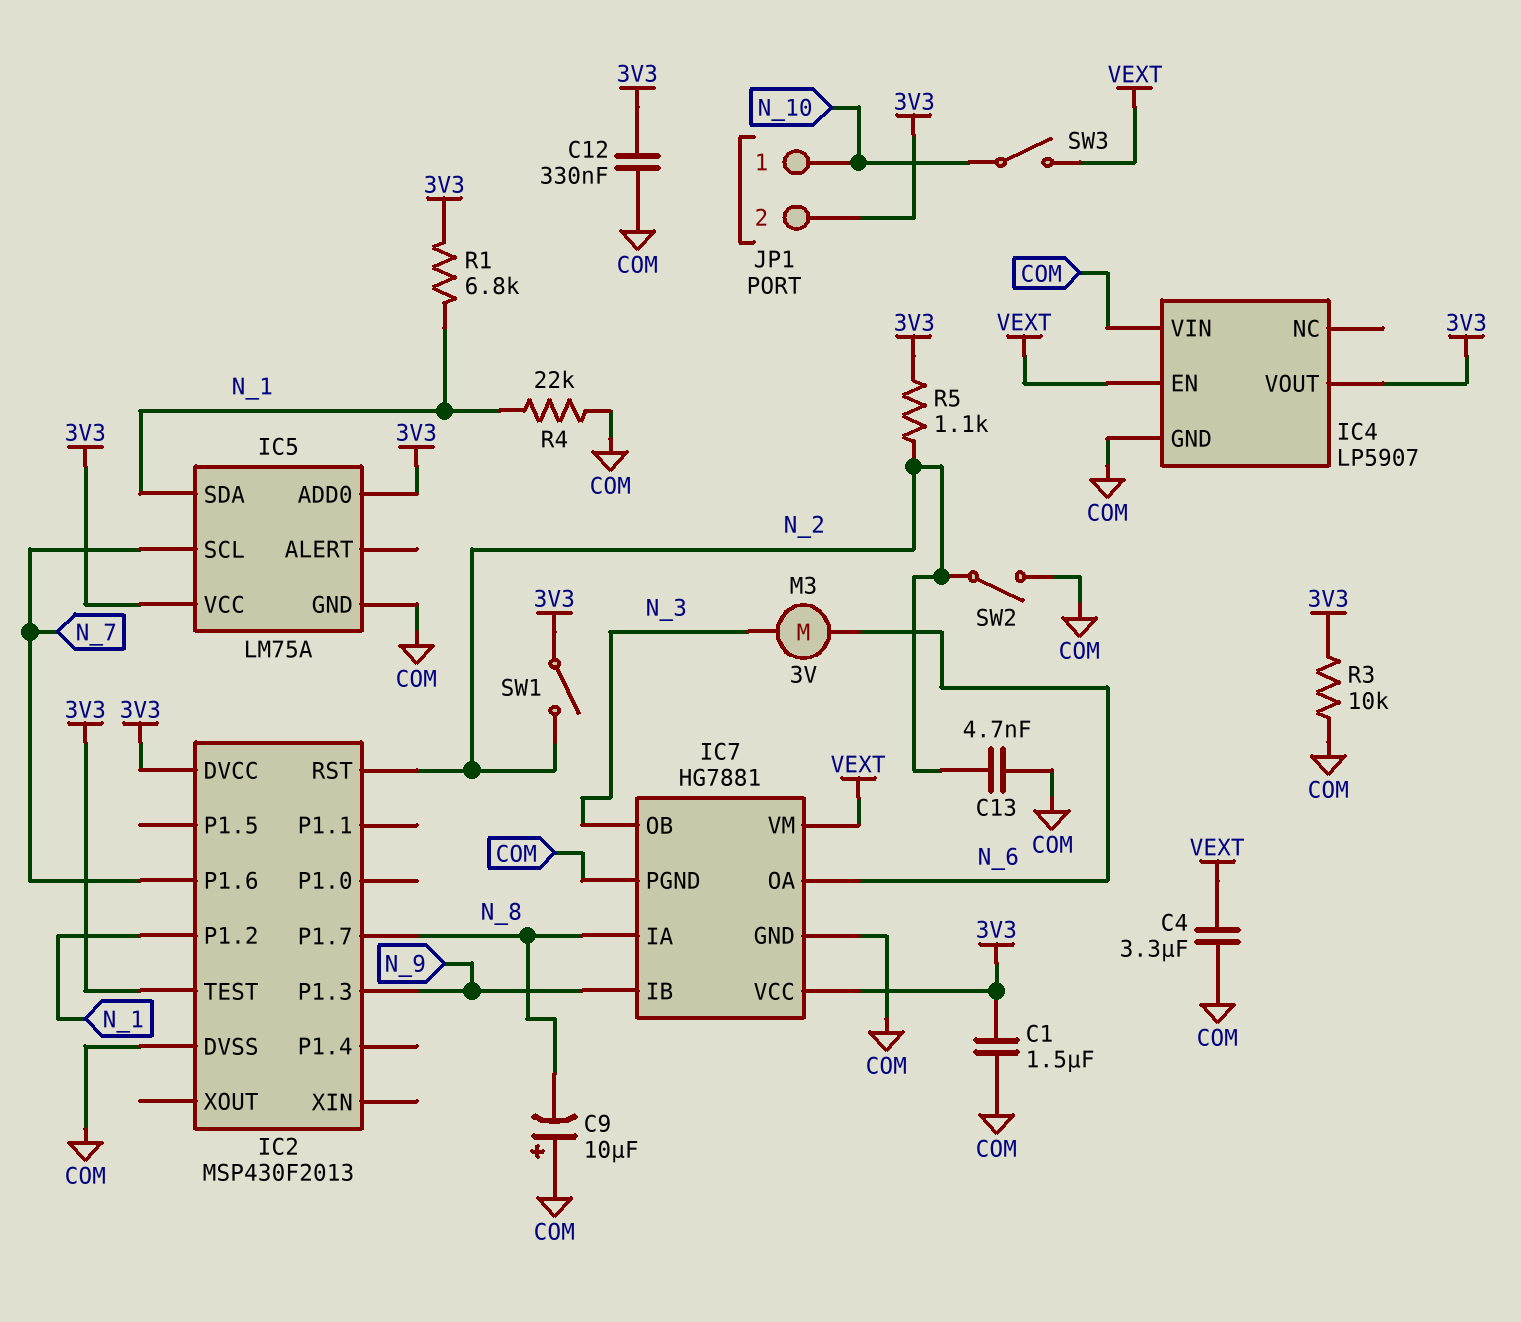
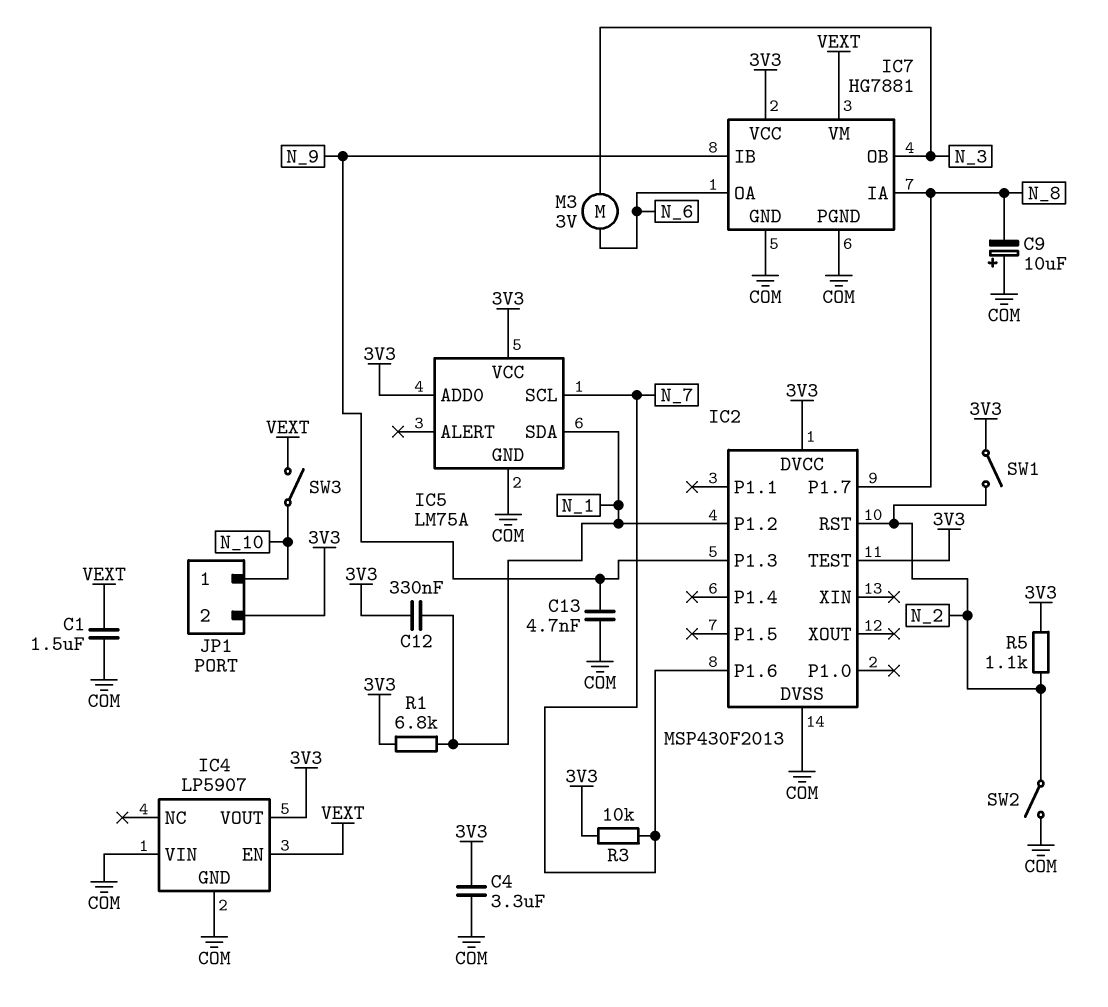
C1: 1.5uF (3V3, COM) -> 1.5uF (COM, VEXT)
C4: 3.3uF (COM, VEXT) -> 3.3uF (3V3, COM)
C12: 330nF (3V3, COM) -> 330nF (3V3, N_1)
C13: 4.7nF (COM, N_2) -> 4.7nF (COM, N_9)
R3: 10k (3V3, COM) -> 10k (3V3, N_7)
R4: 22k (COM, N_1) -> none

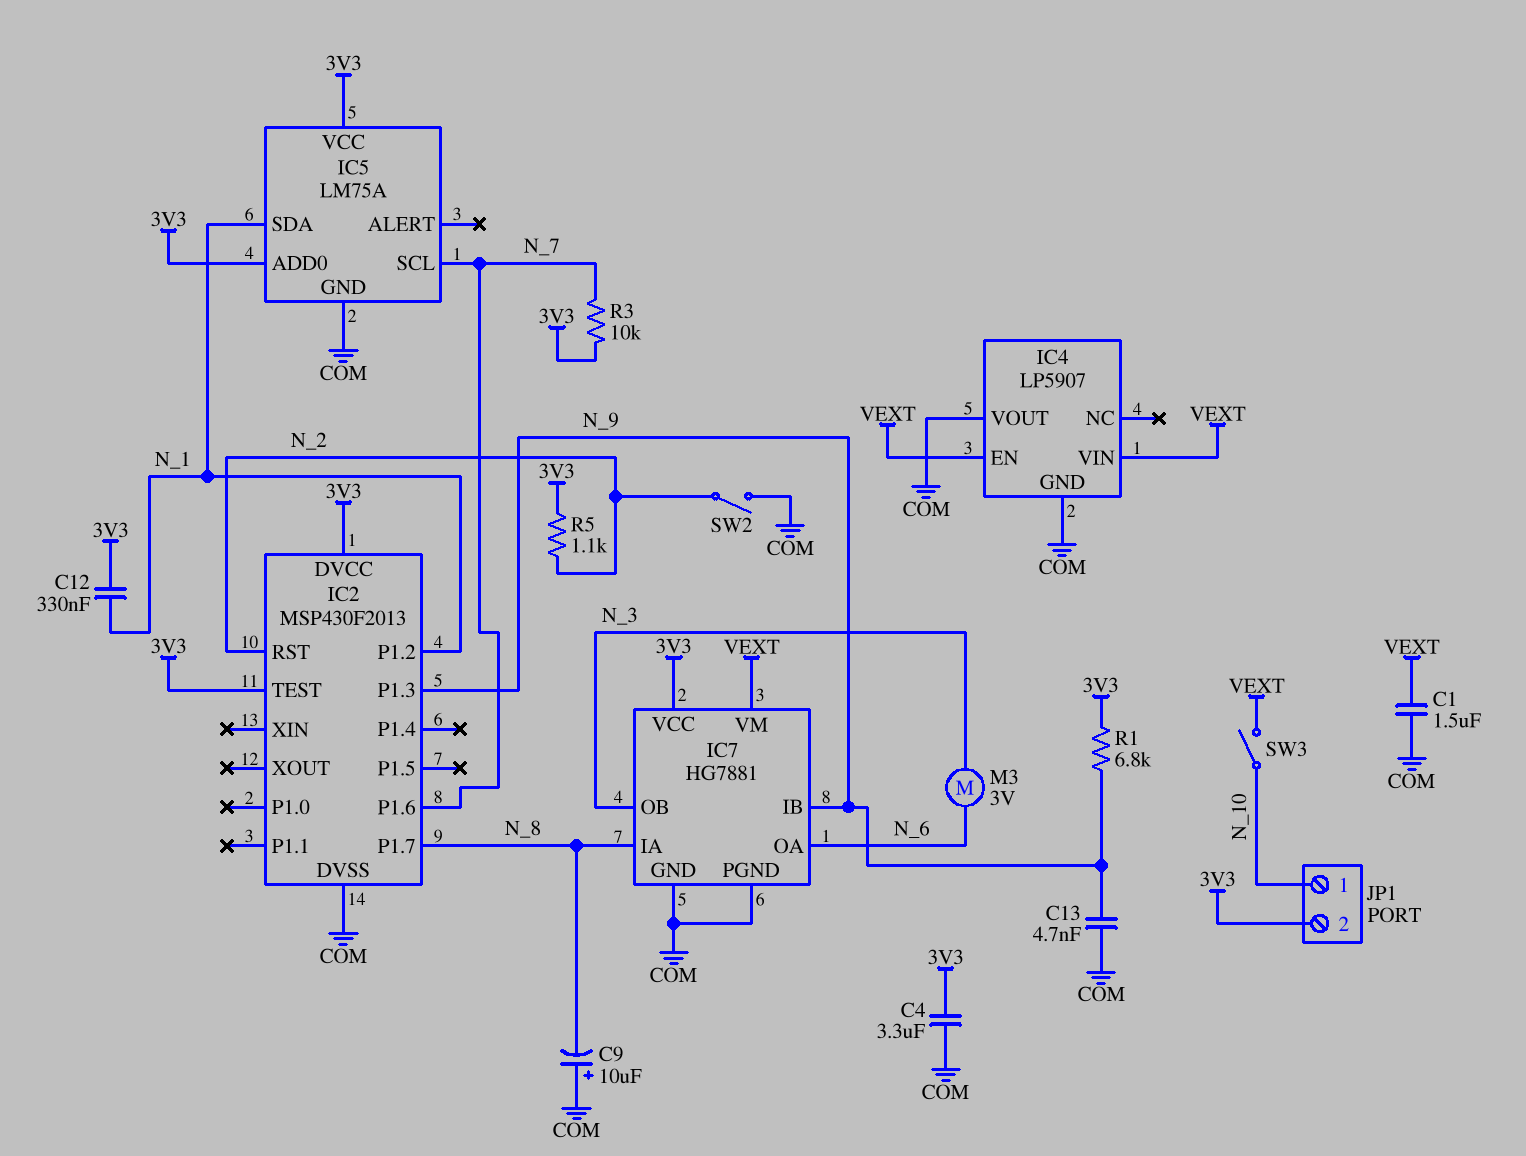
IC4 pin VIN: COM -> VEXT
IC4 pin VOUT: 3V3 -> COM
R1: 6.8k (3V3, N_1) -> 6.8k (3V3, N_9)
SW1: switch (3V3, N_2) -> none

